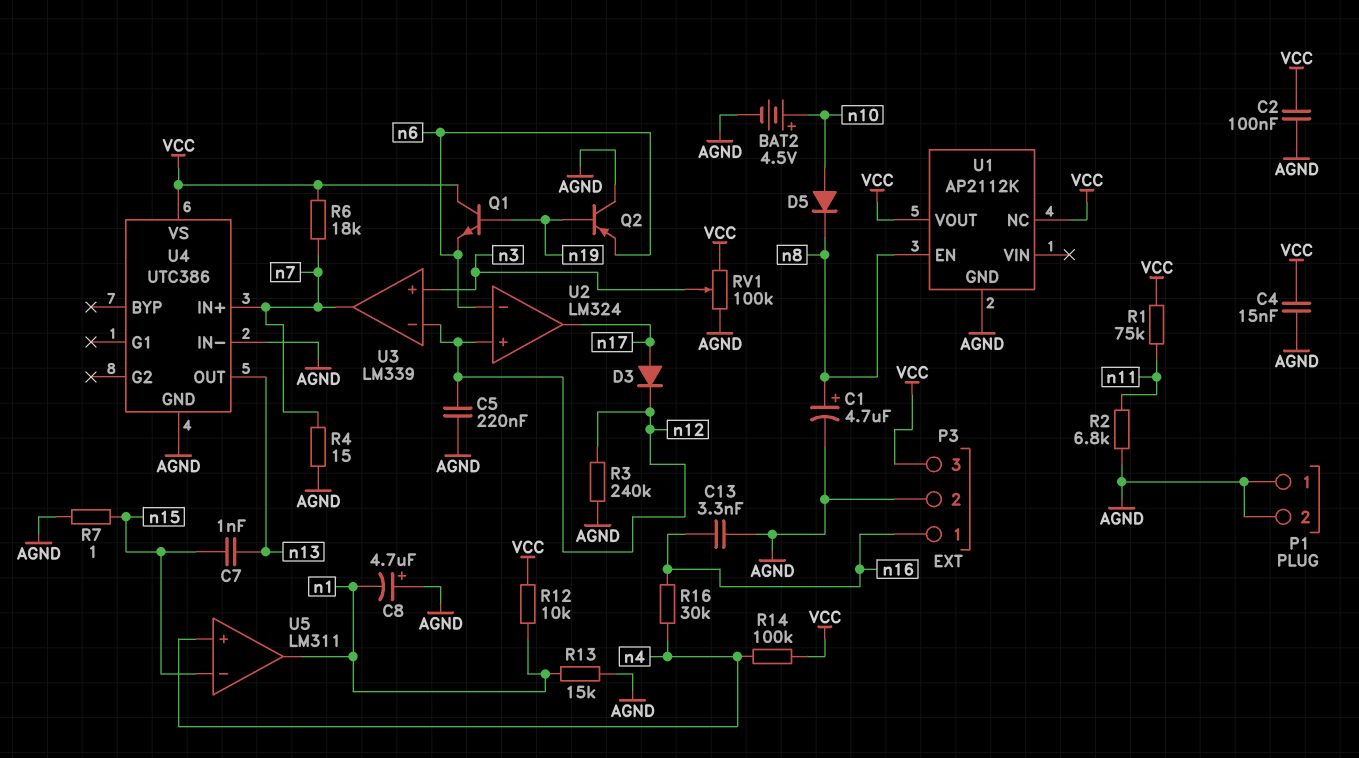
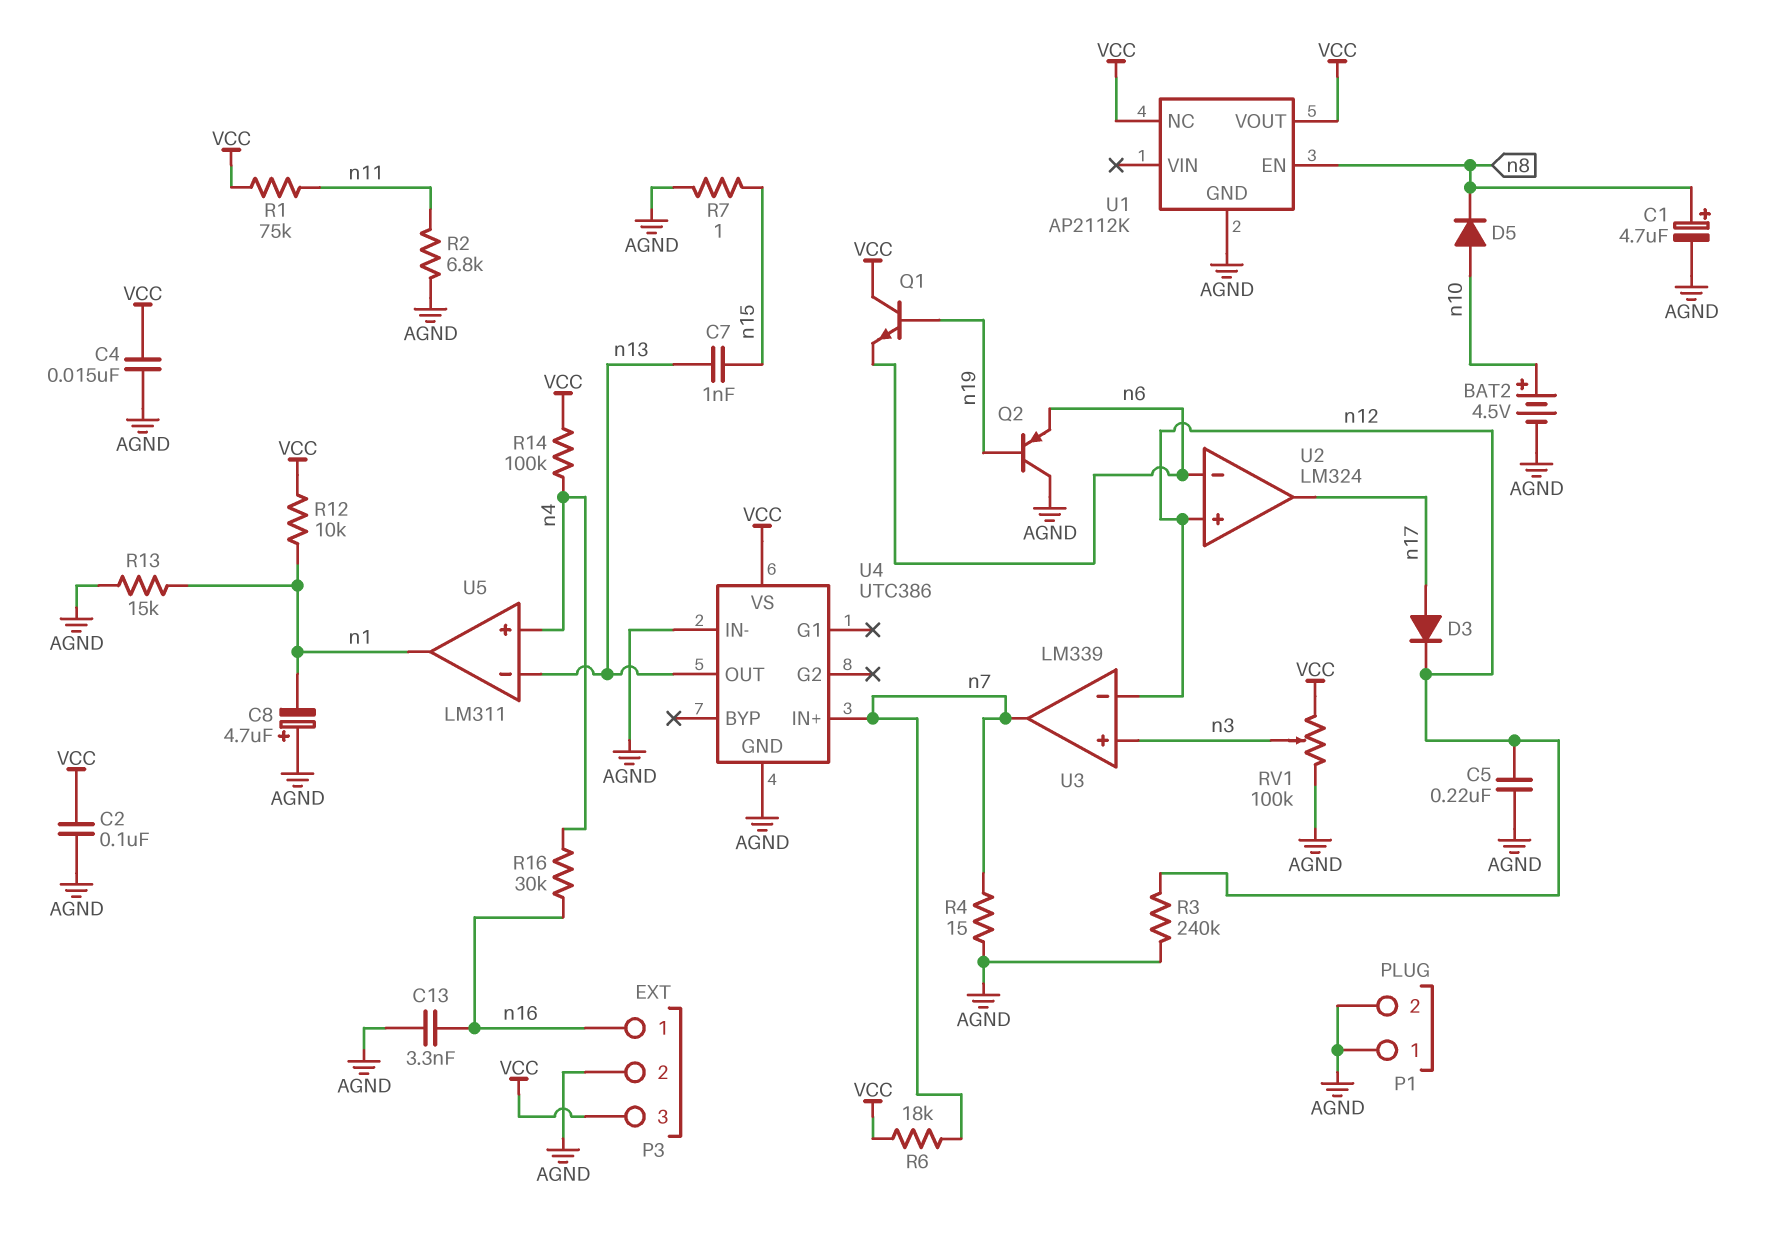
U5 pin in-: n15 -> n13

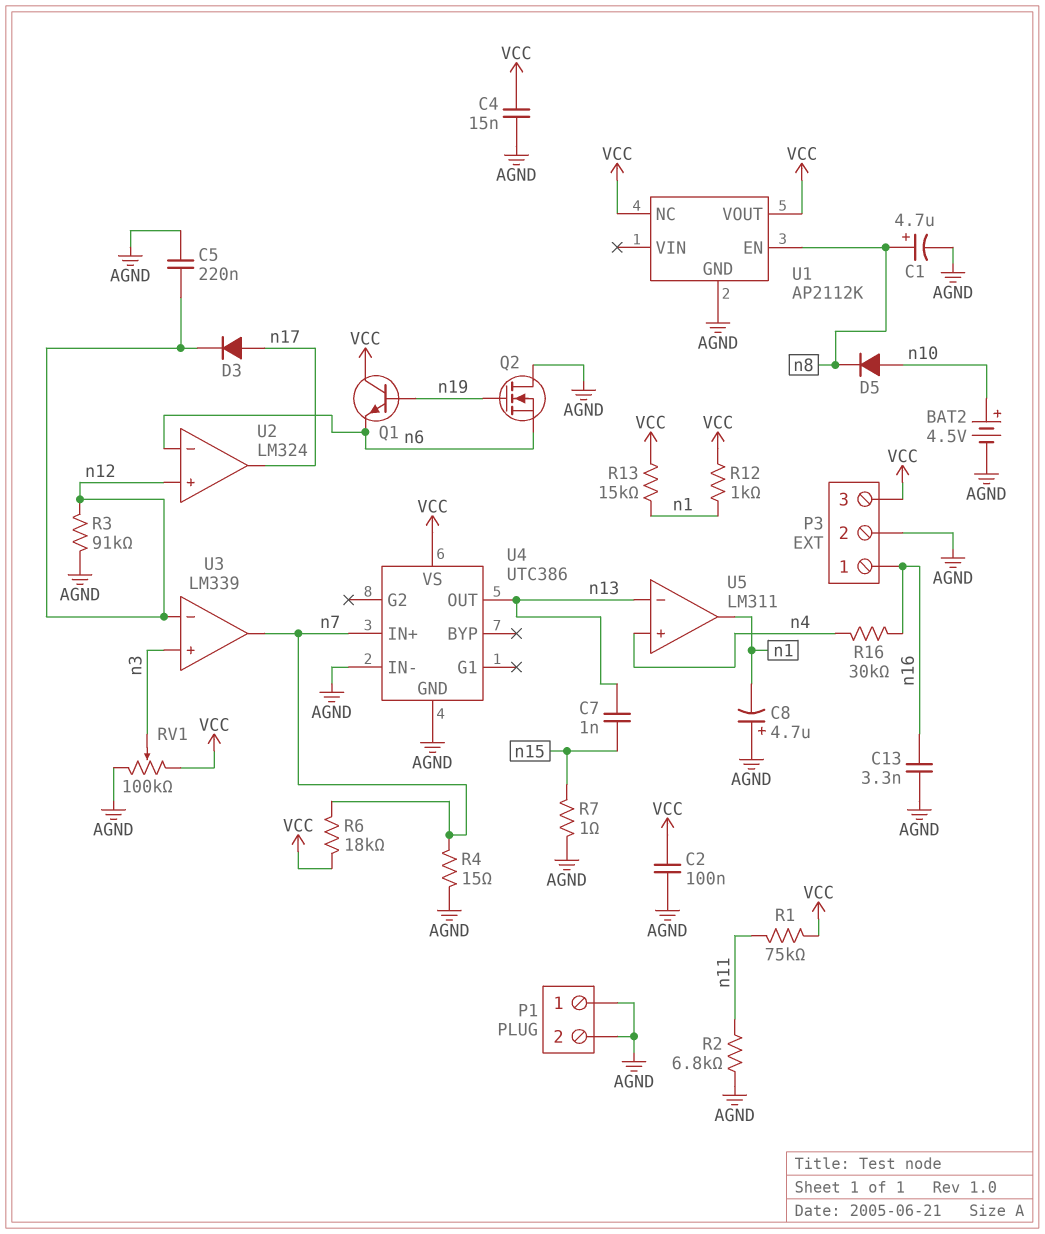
Q2: PNP (B n19, C AGND, E n6) -> NMOS (G n19, D AGND, S n6)
R3: 240k (AGND, n12) -> 91k (AGND, n12)
R12: 10k (VCC, n1) -> 1k (VCC, n1)
R13: 15k (AGND, n1) -> 15k (VCC, n1)
R14: 100k (VCC, n4) -> none

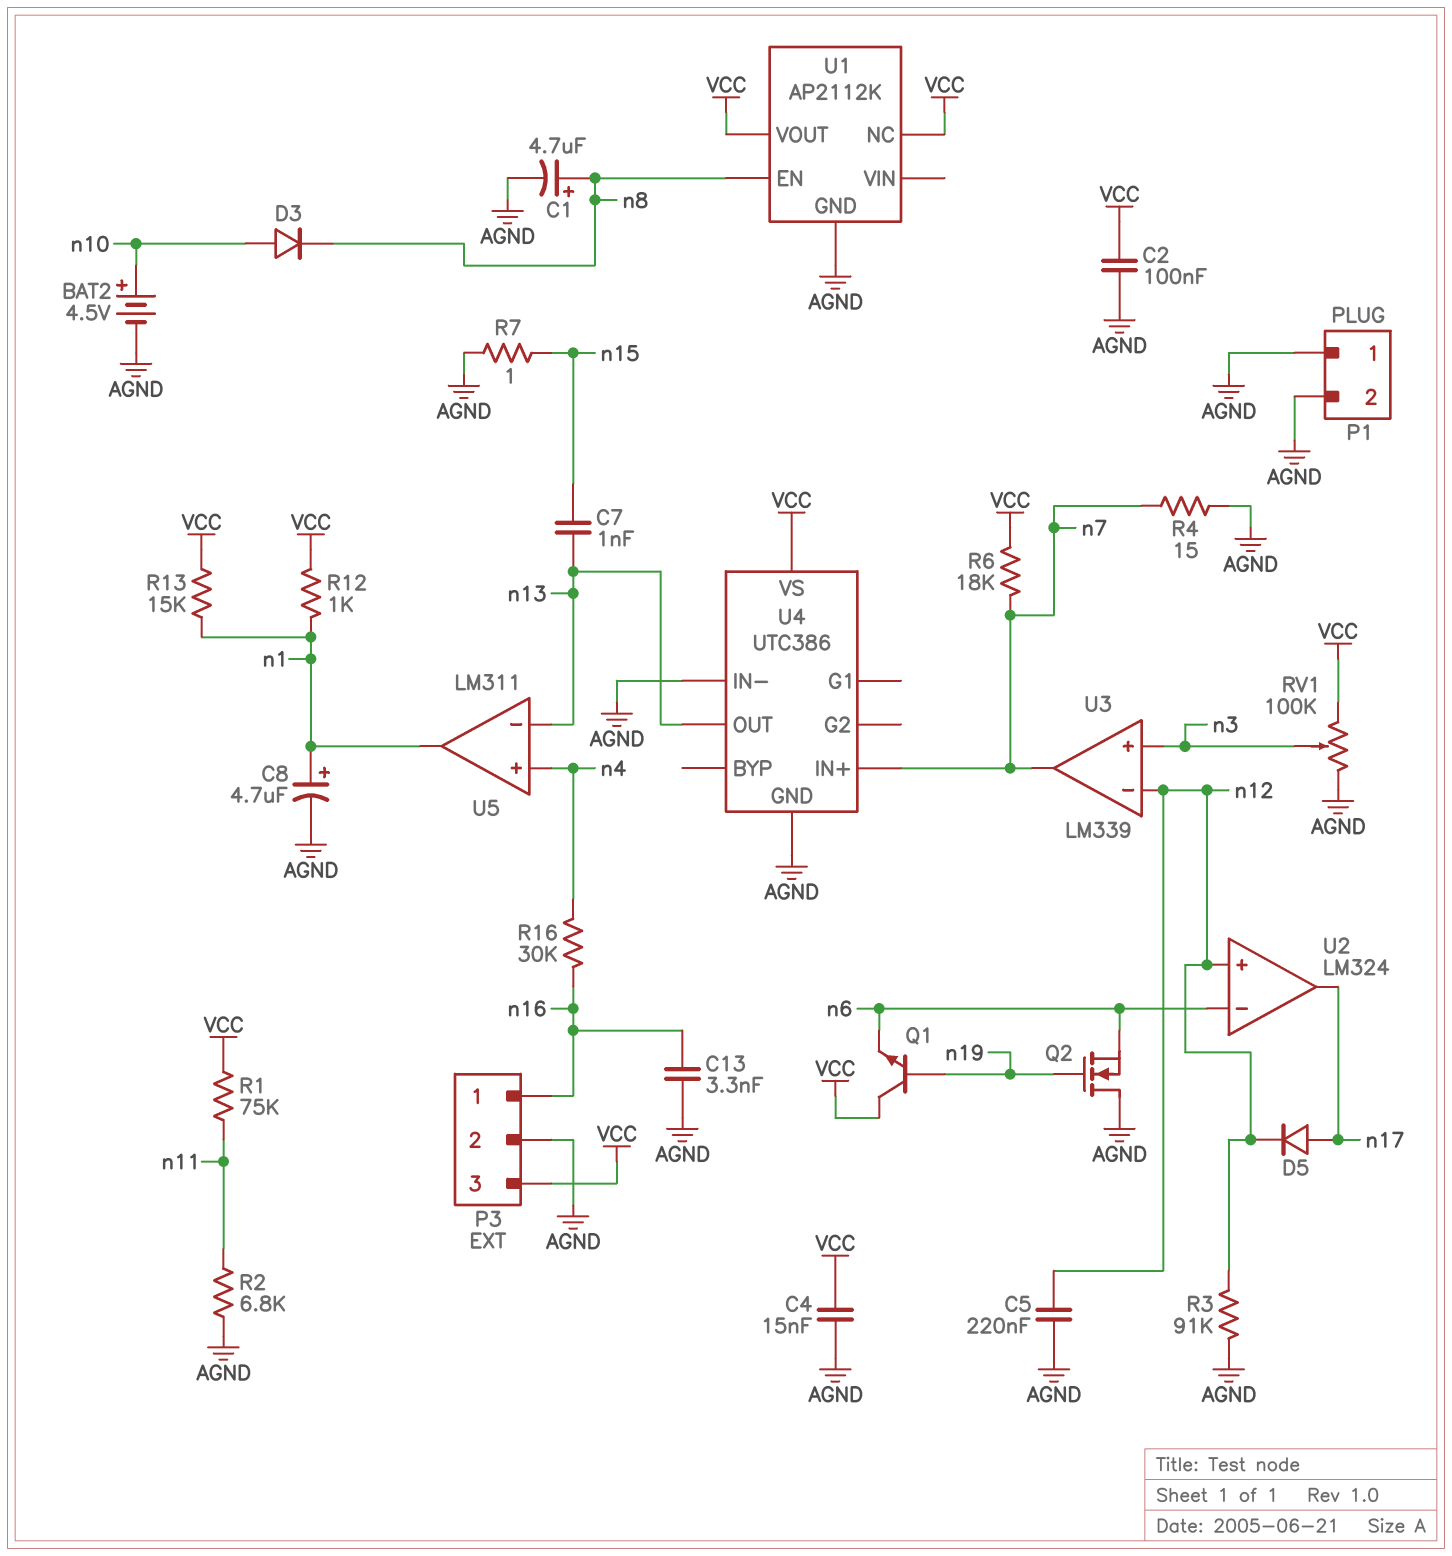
C8: 4.7uF (plus AGND, minus n1) -> 4.7uF (plus n1, minus AGND)
D3: diode (A n17, K n12) -> diode (A n10, K n8)
D5: diode (A n10, K n8) -> diode (A n17, K n12)

